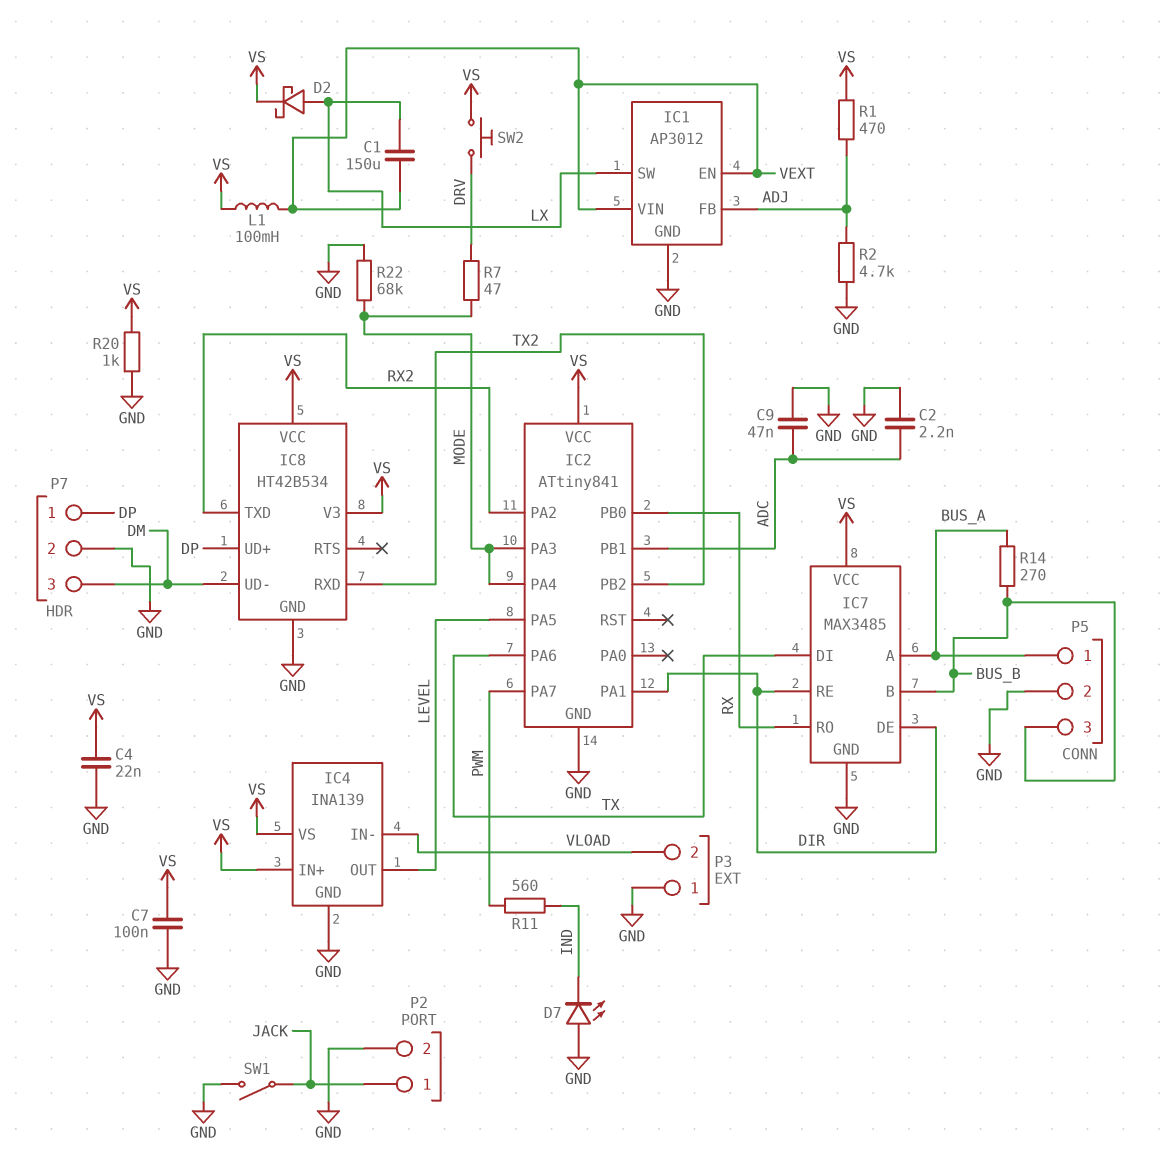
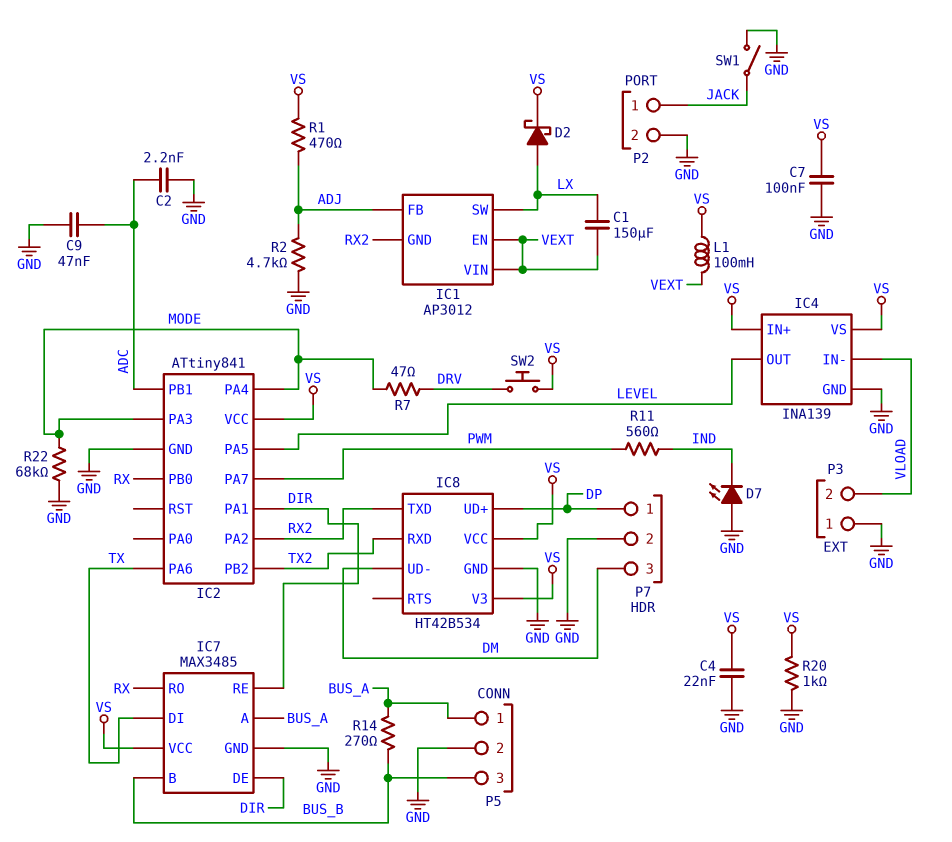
IC1 pin GND: GND -> RX2

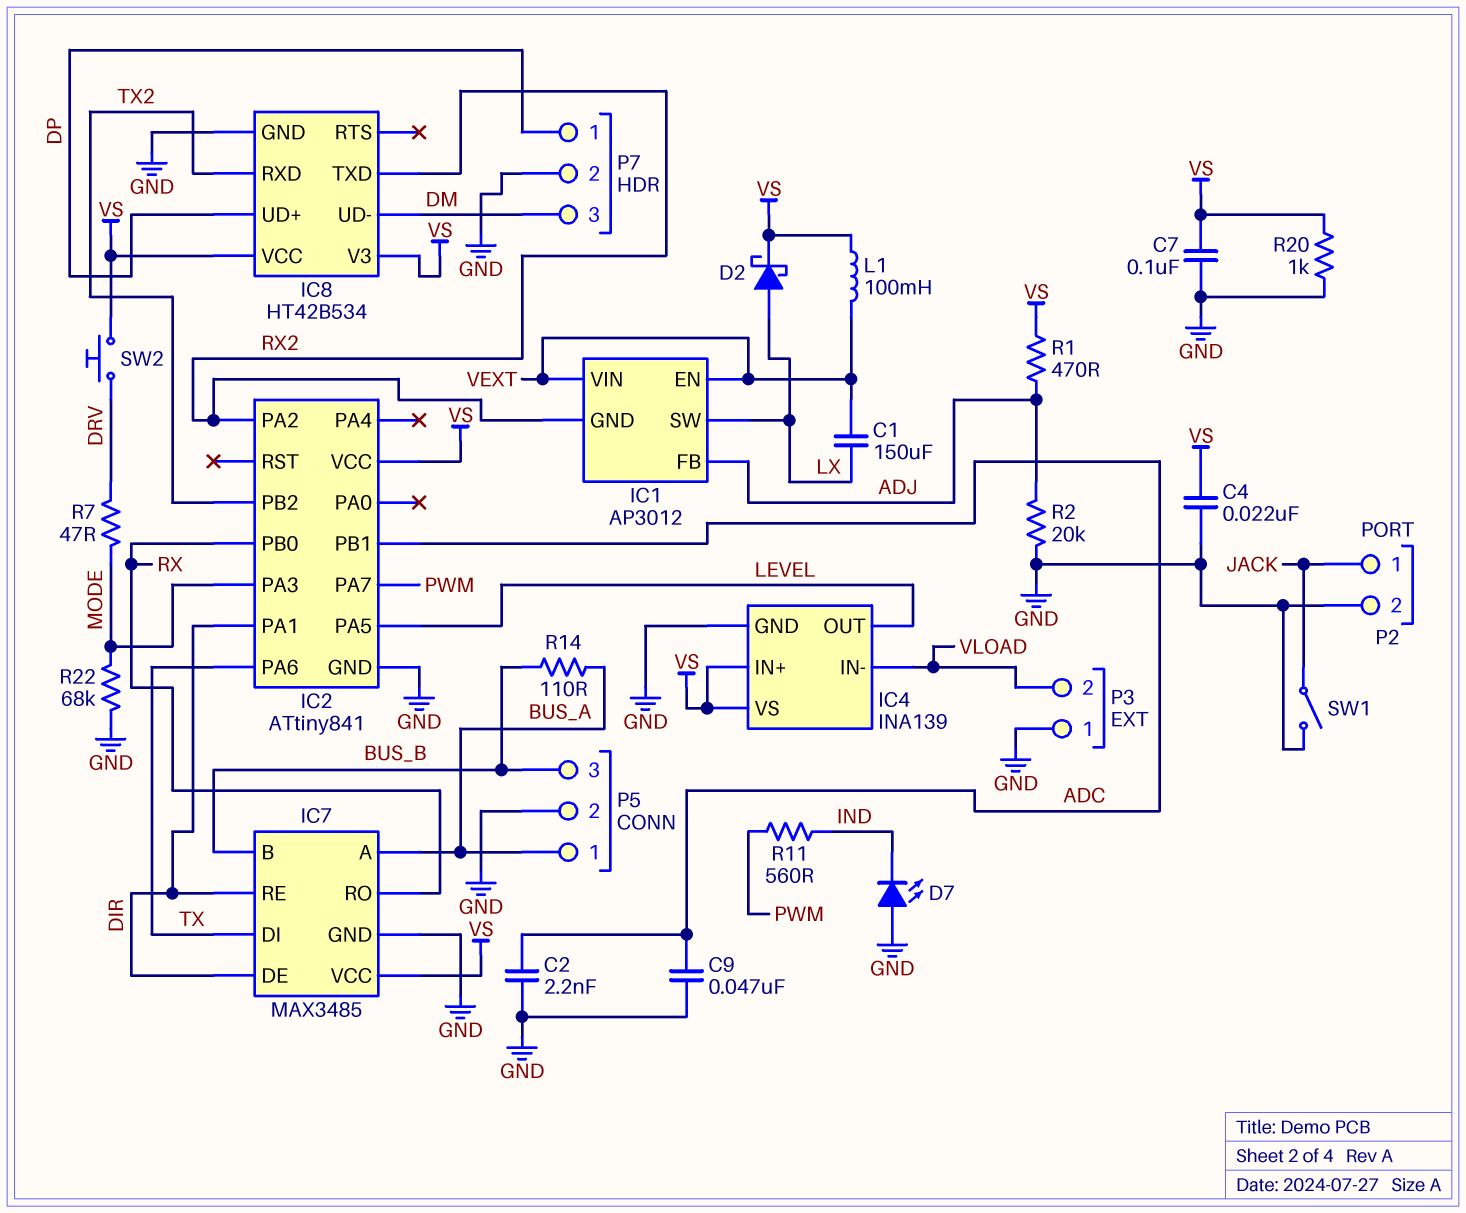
IC2 pin PA4: MODE -> none
R2: 4.7k (ADJ, GND) -> 20k (ADJ, GND)
R14: 270 (BUS_A, BUS_B) -> 110 (BUS_A, BUS_B)

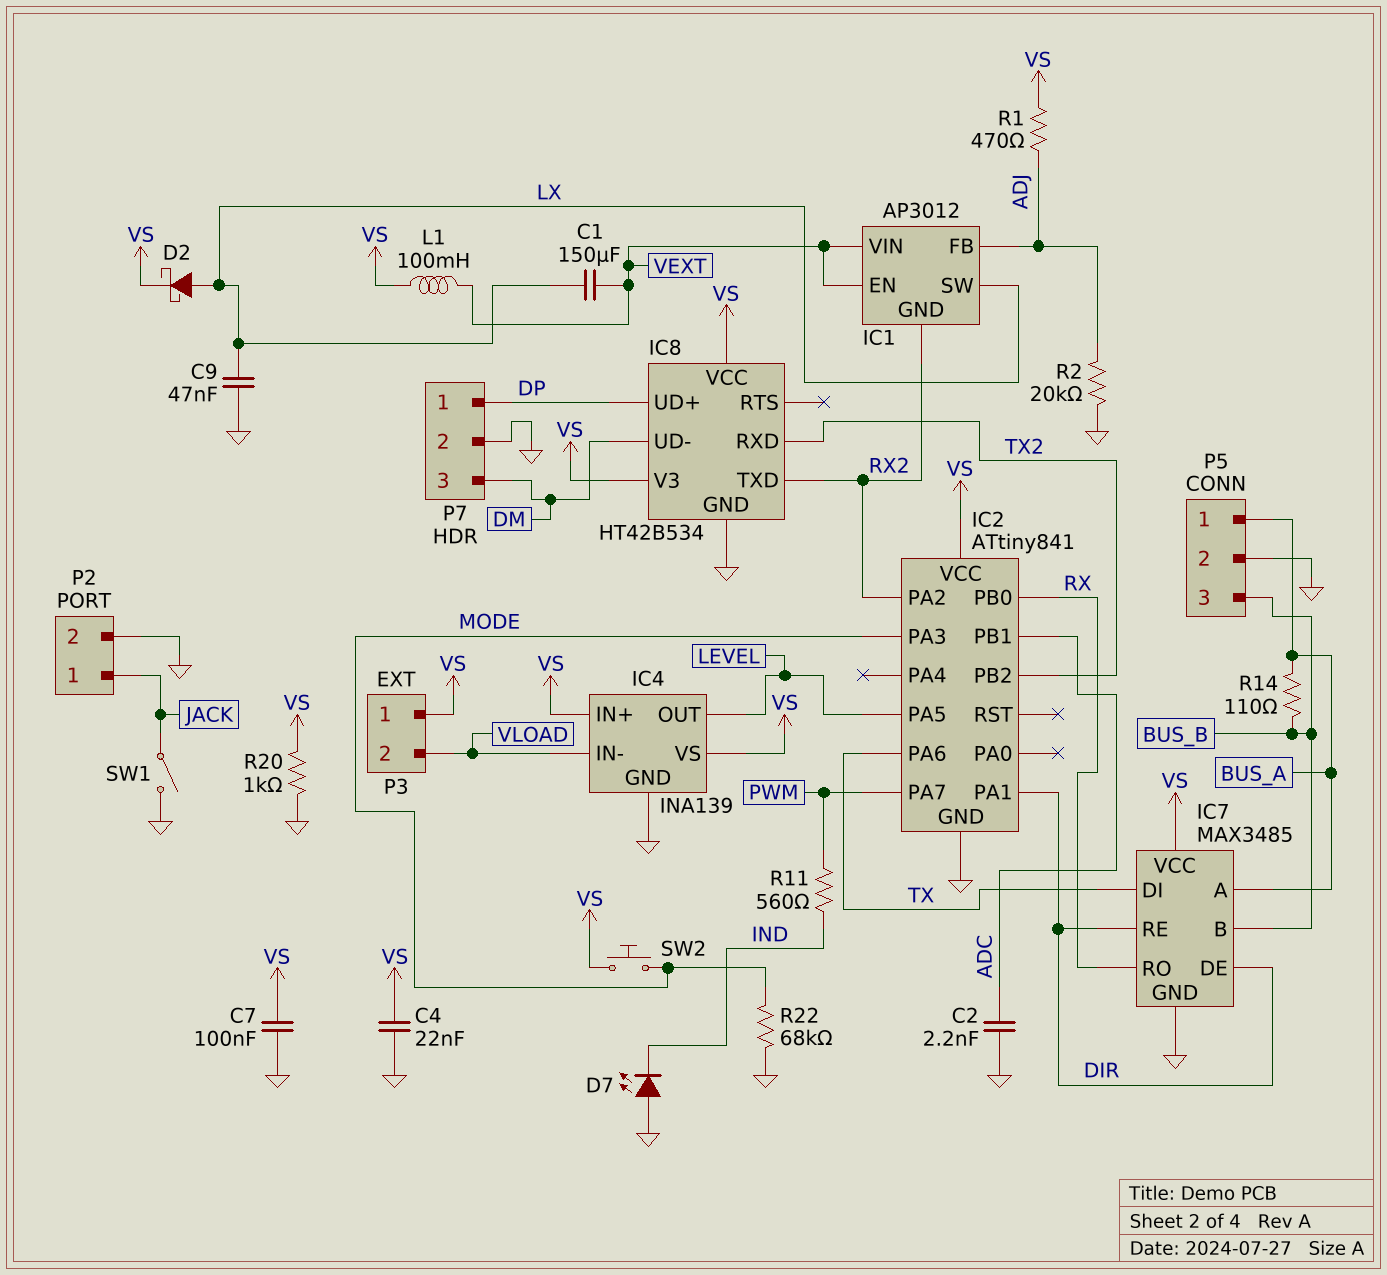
C9: 47nF (ADC, GND) -> 47nF (GND, LX)
P3 pin 1: GND -> VS
R7: 47 (DRV, MODE) -> none
SW2: button (DRV, VS) -> button (MODE, VS)

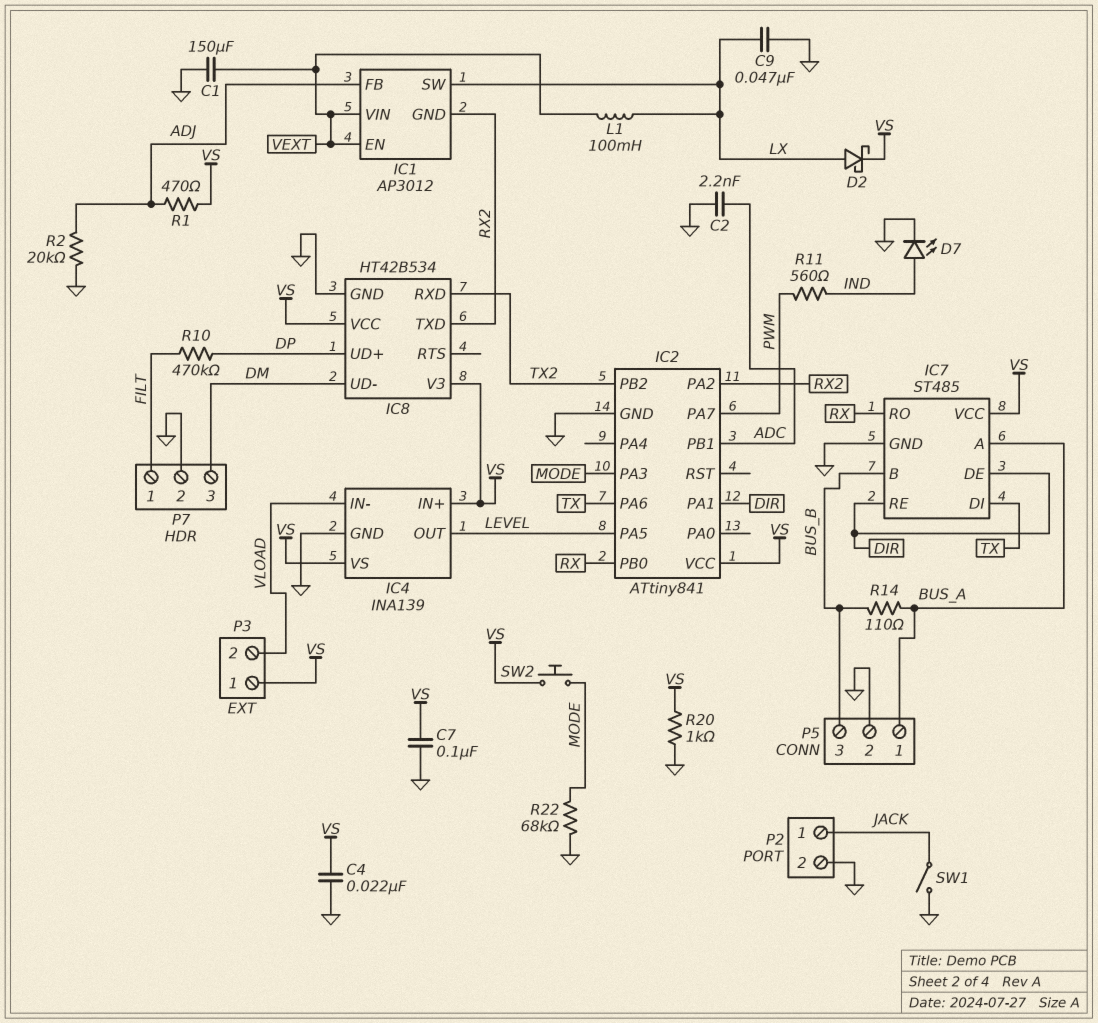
C1: 150uF (LX, VEXT) -> 150uF (GND, VEXT)
D7: LED (A GND, K IND) -> LED (A IND, K GND)
IC7: MAX3485 -> ST485
L1: 100mH (VEXT, VS) -> 100mH (LX, VEXT)
P7 pin 1: DP -> FILT
R10: none -> 470k (DP, FILT)

